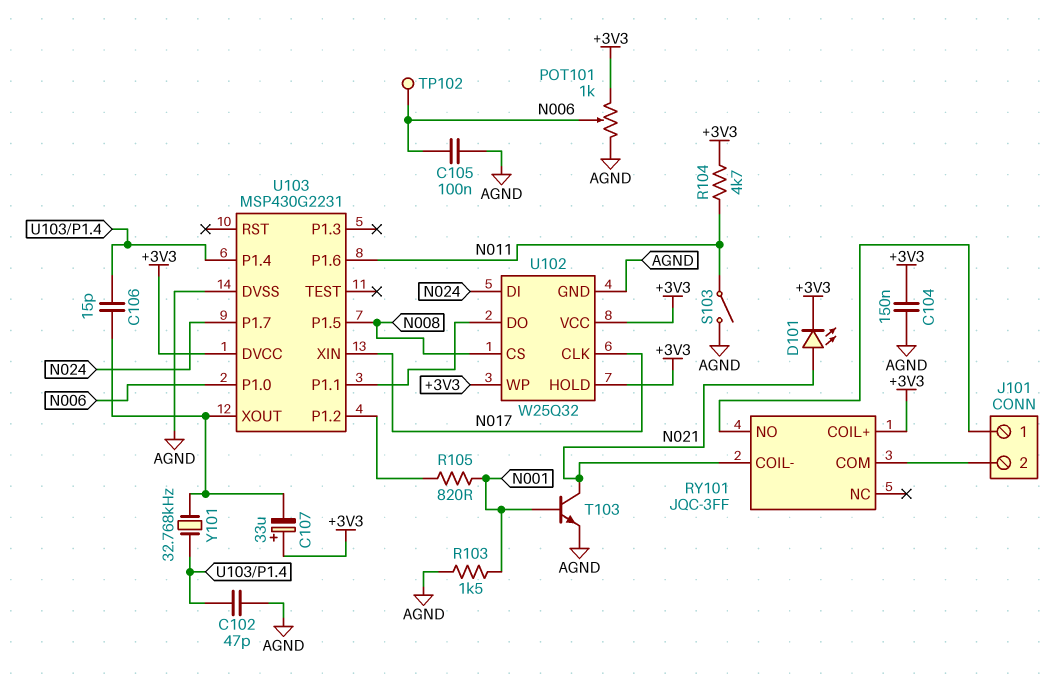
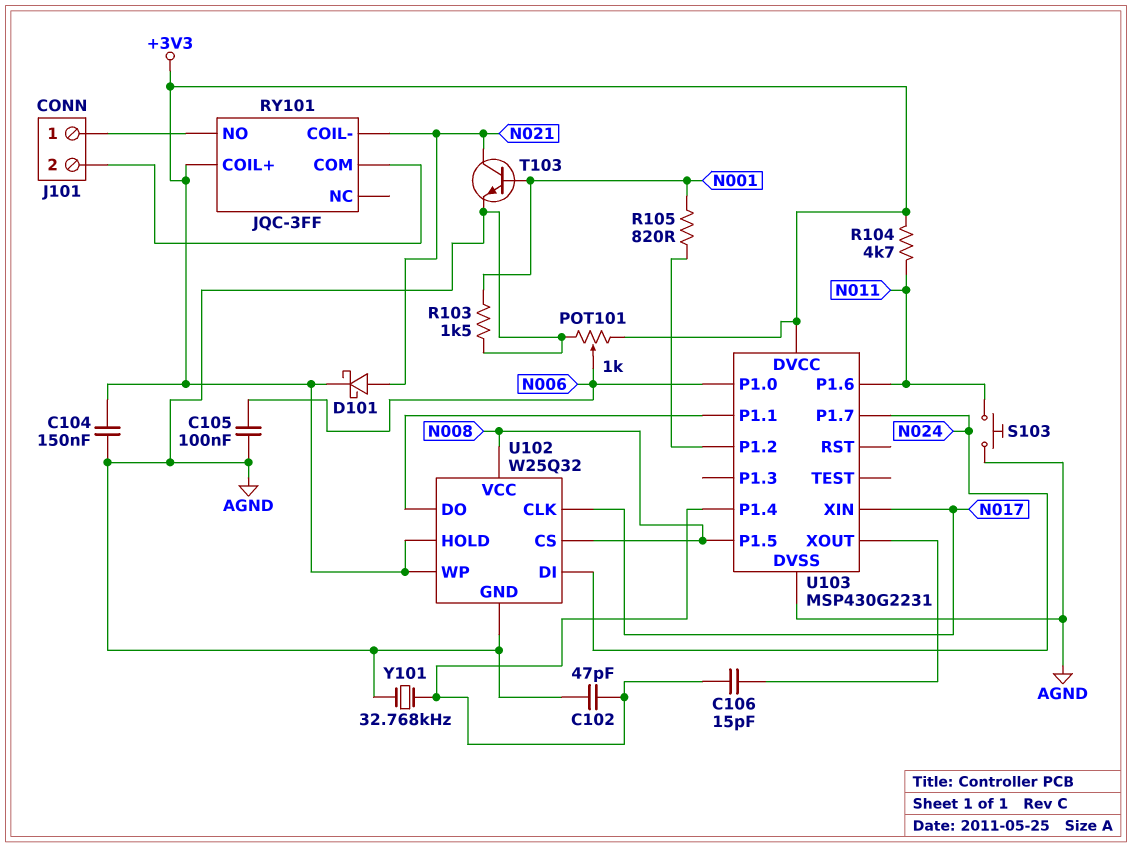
C107: 33uF (plus +3V3, minus U103/XOUT) -> none
D101: LED (A N021, K +3V3) -> schottky (A N021, K +3V3)
S103: switch (AGND, N011) -> button (AGND, N011)
TP102: test point (N006) -> none
U102 pin VCC: +3V3 -> N008
Y101: 32.768kHz (U103/P1.4, U103/XOUT) -> 32.768kHz (AGND, U103/P1.4)

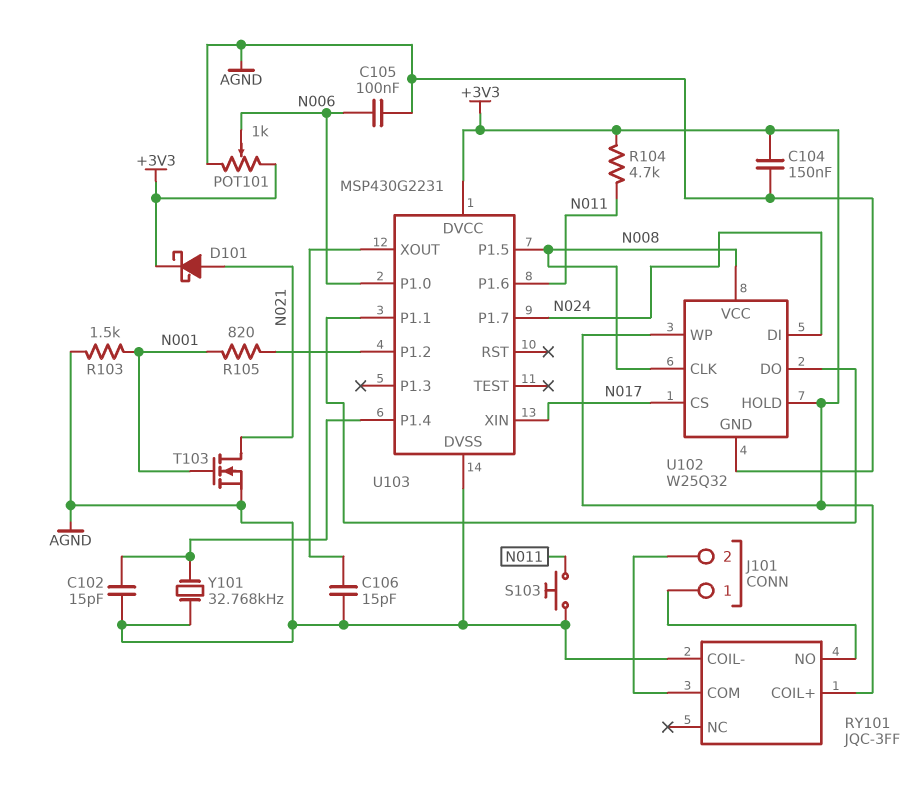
C102: 47pF (AGND, U103/P1.4) -> 15pF (AGND, U103/P1.4)
C106: 15pF (U103/P1.4, U103/XOUT) -> 15pF (AGND, U103/XOUT)
RY101 pin COIL-: N021 -> AGND
T103: NPN (B N001, C N021, E AGND) -> NMOS (G N001, D N021, S AGND)
U102 pin CLK: N017 -> N008
U102 pin CS: N008 -> N017

